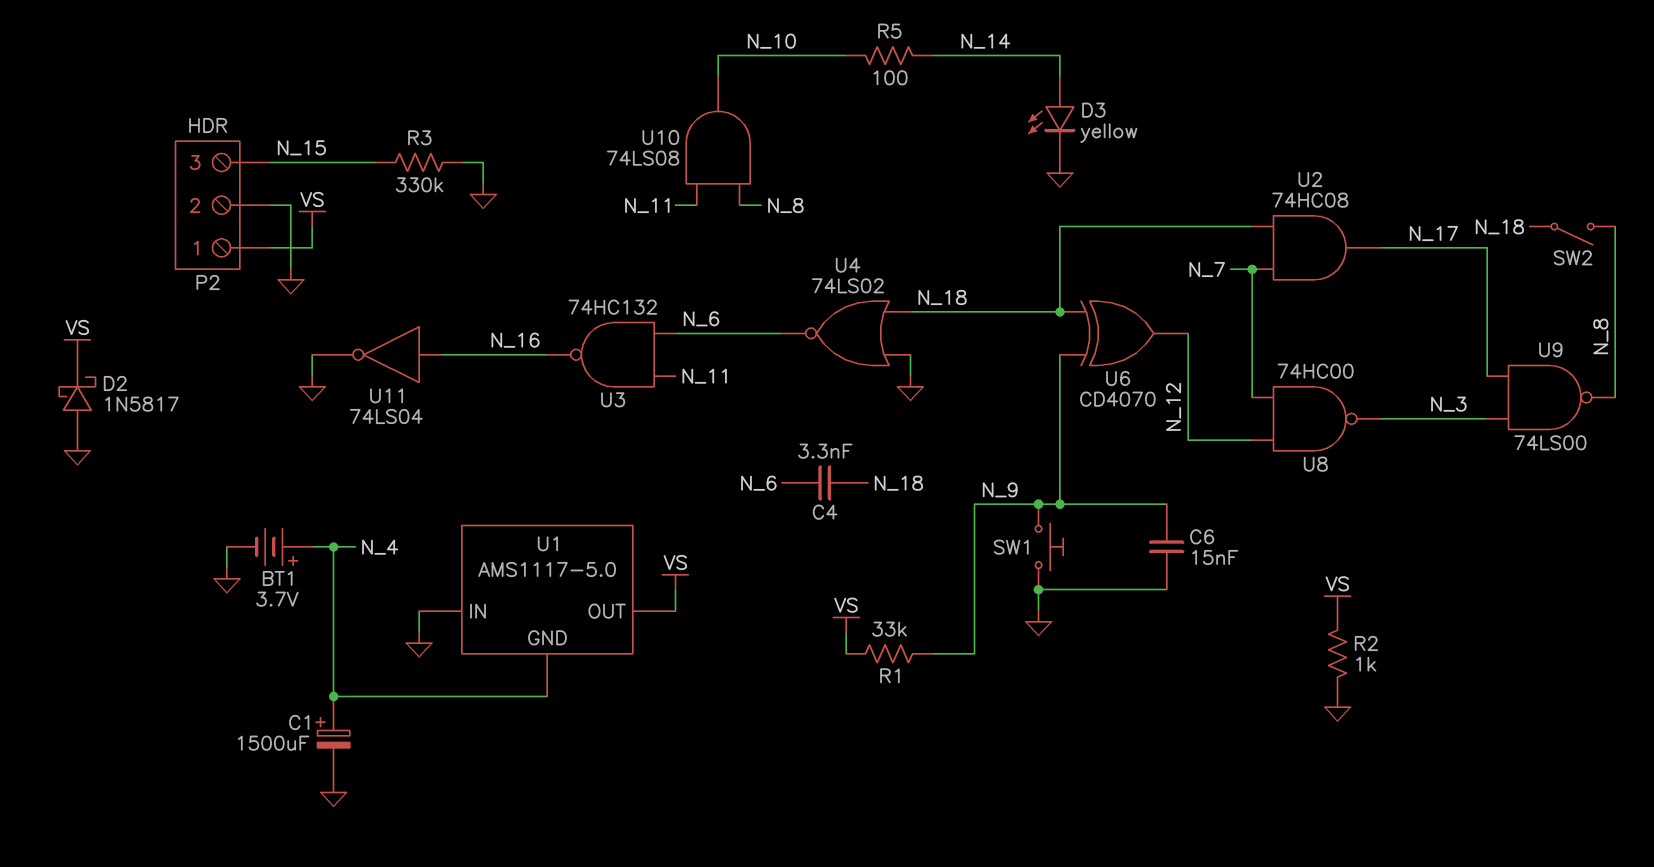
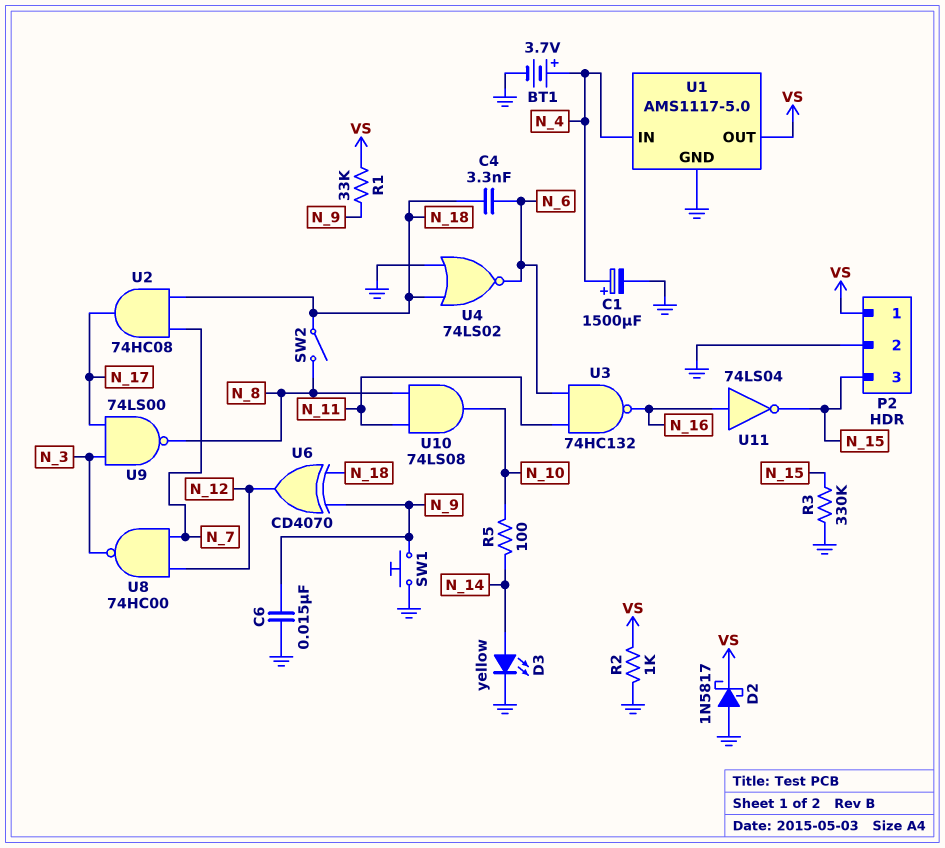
U1 pin GND: N_4 -> GND
U1 pin IN: GND -> N_4
U11: NOT 74LS04 (in N_16, out GND) -> NOT 74LS04 (in N_16, out N_15)

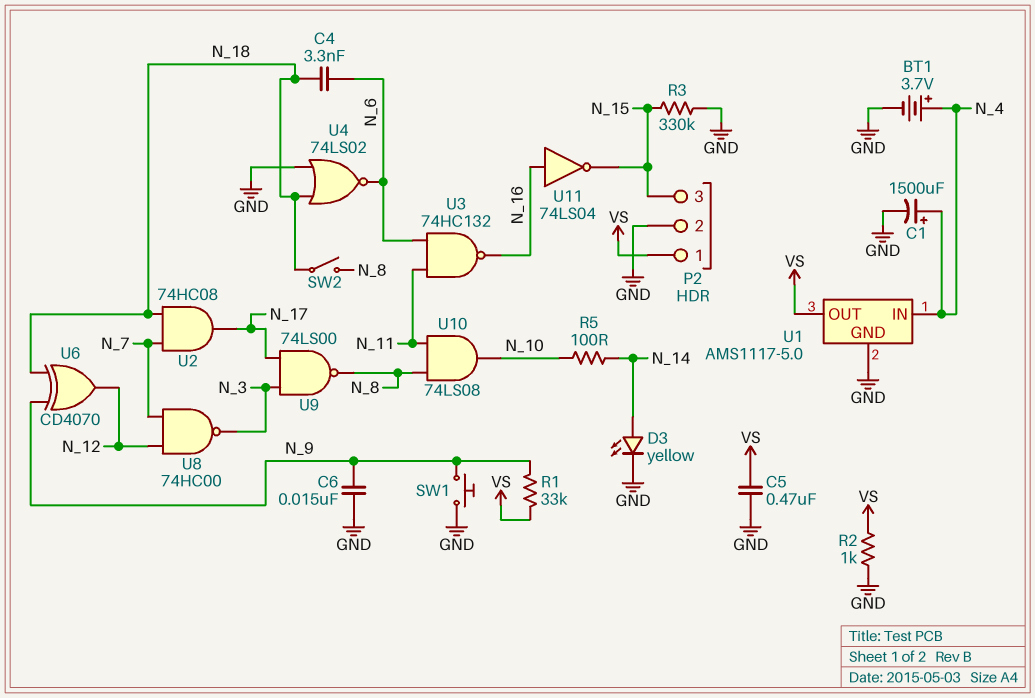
C5: none -> 470nF (GND, VS)
D2: schottky 1N5817 (A GND, K VS) -> none

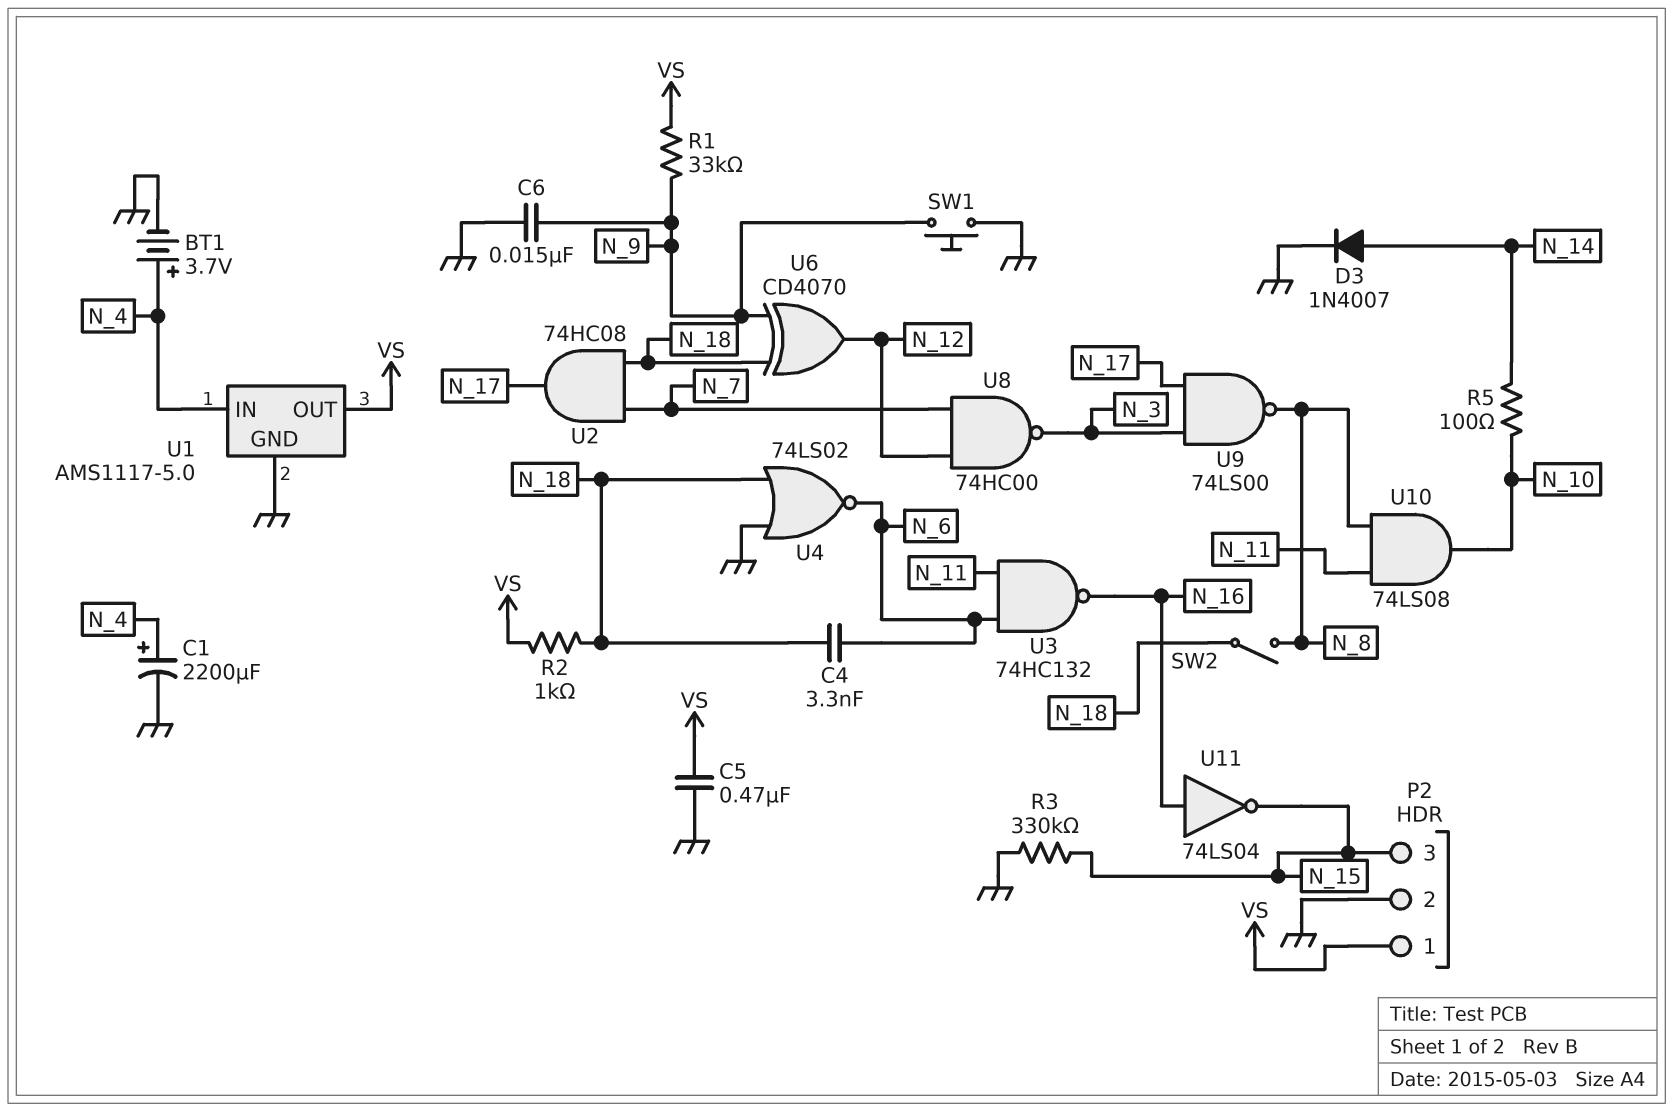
C1: 1500uF (plus N_4, minus GND) -> 2200uF (plus N_4, minus GND)
D3: LED yellow (A N_14, K GND) -> diode 1N4007 (A N_14, K GND)
R2: 1k (GND, VS) -> 1k (N_18, VS)

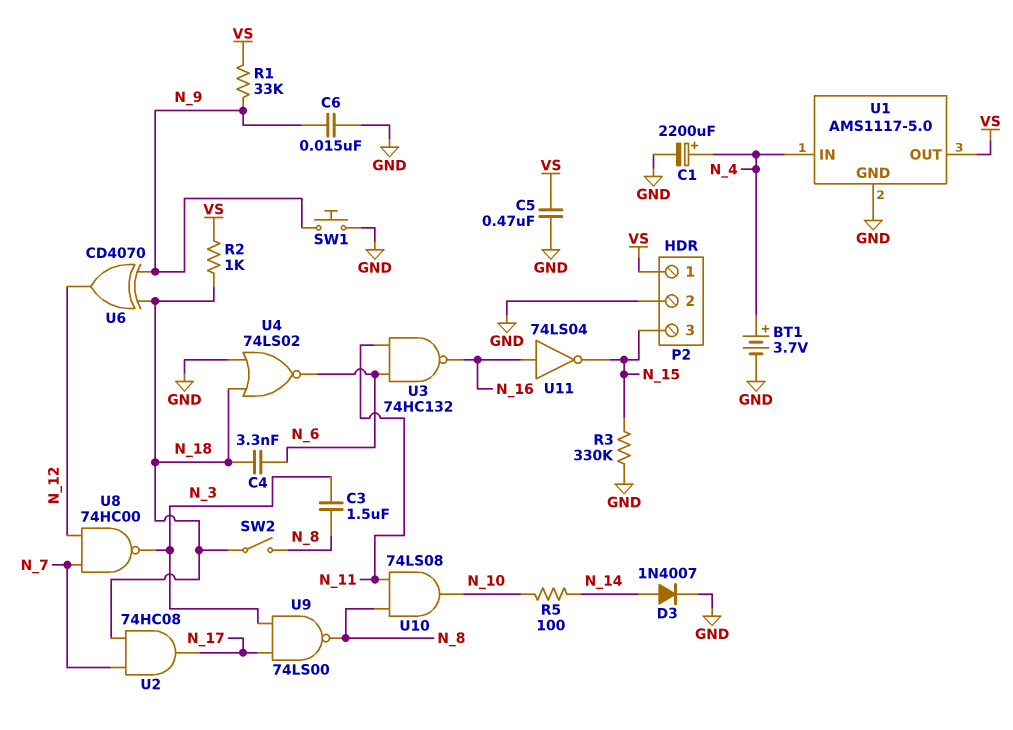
C3: none -> 1.5uF (N_3, N_8)

